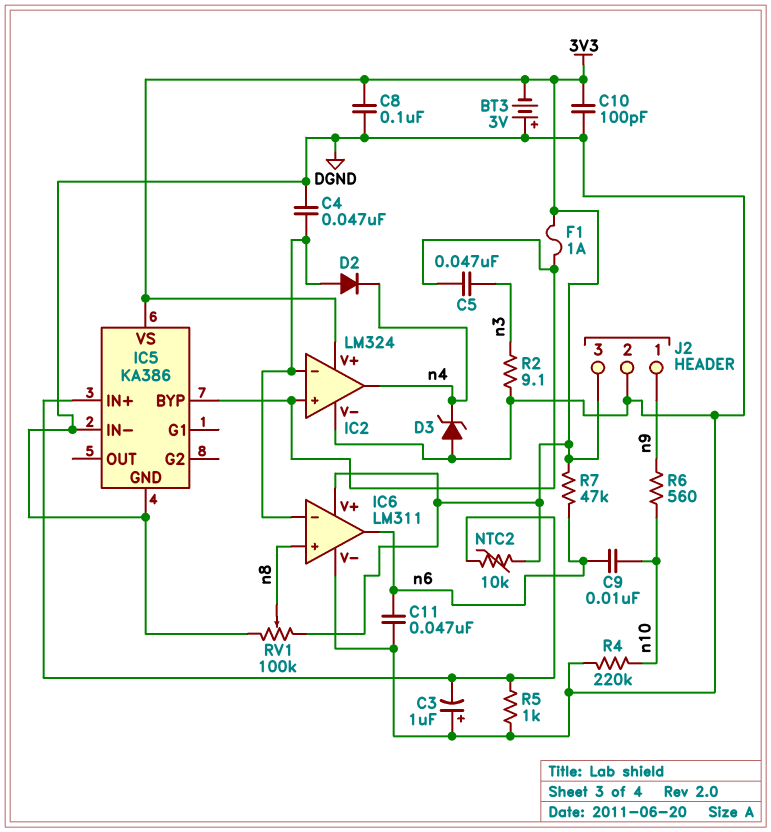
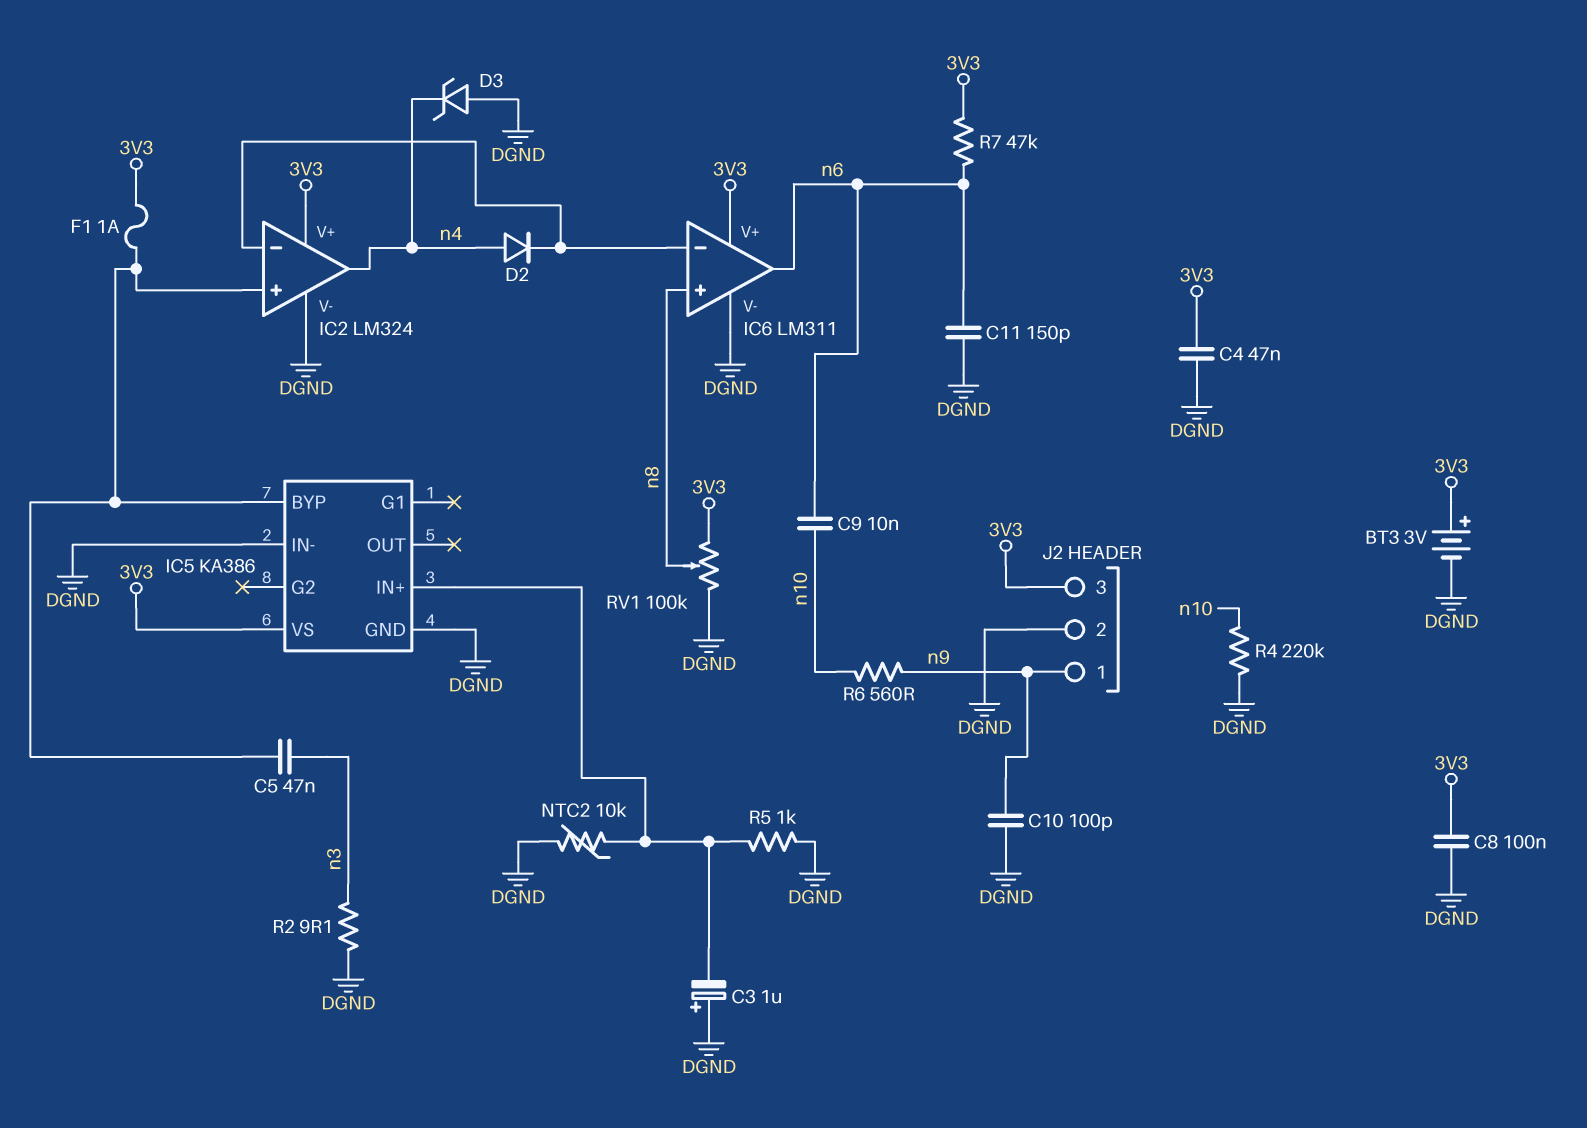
BT3: 3V (plus DGND, minus 3V3) -> 3V (plus 3V3, minus DGND)
C4: 47nF (DGND, IC2/in-) -> 47nF (3V3, DGND)
C10: 100pF (3V3, DGND) -> 100pF (DGND, n9)
C11: 47nF (DGND, n6) -> 150pF (DGND, n6)
D2: diode (A IC2/in-, K n4) -> diode (A n4, K IC2/in-)
NTC2: 10k (3V3, IC5/IN+) -> 10k (DGND, IC5/IN+)

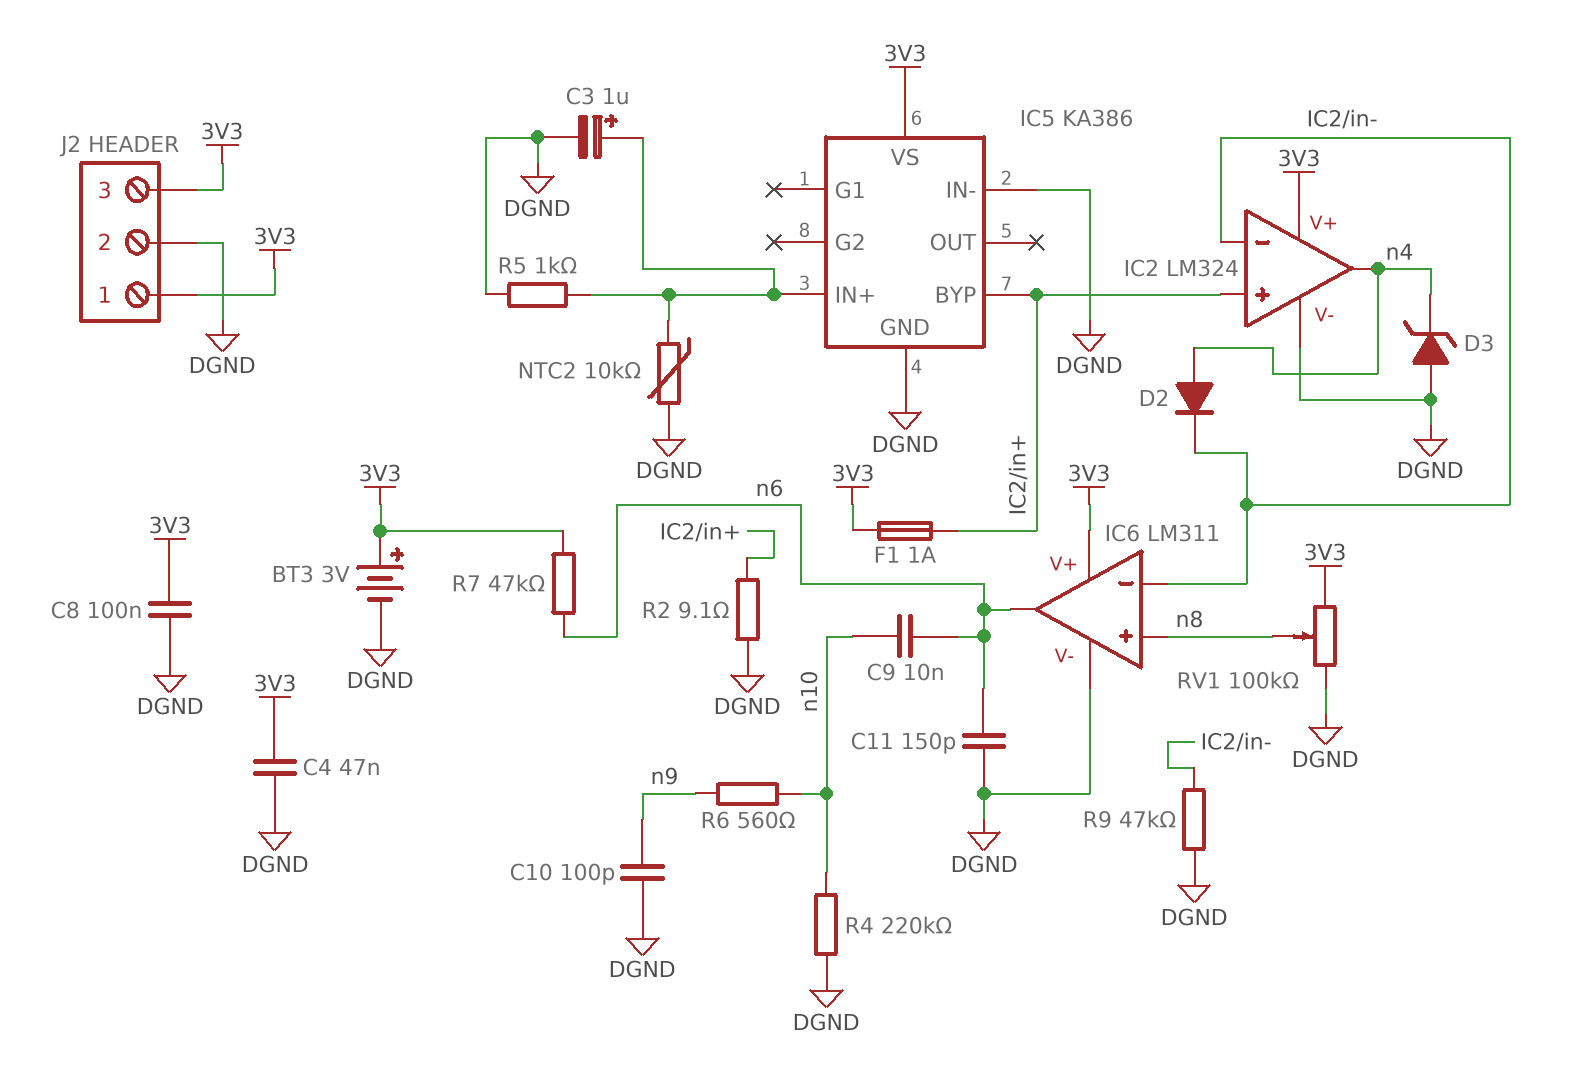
C3: 1uF (plus DGND, minus IC5/IN+) -> 1uF (plus IC5/IN+, minus DGND)
C5: 47nF (IC2/in+, n3) -> none
J2 pin 1: n9 -> 3V3
R2: 9.1 (DGND, n3) -> 9.1 (DGND, IC2/in+)
R9: none -> 47k (DGND, IC2/in-)

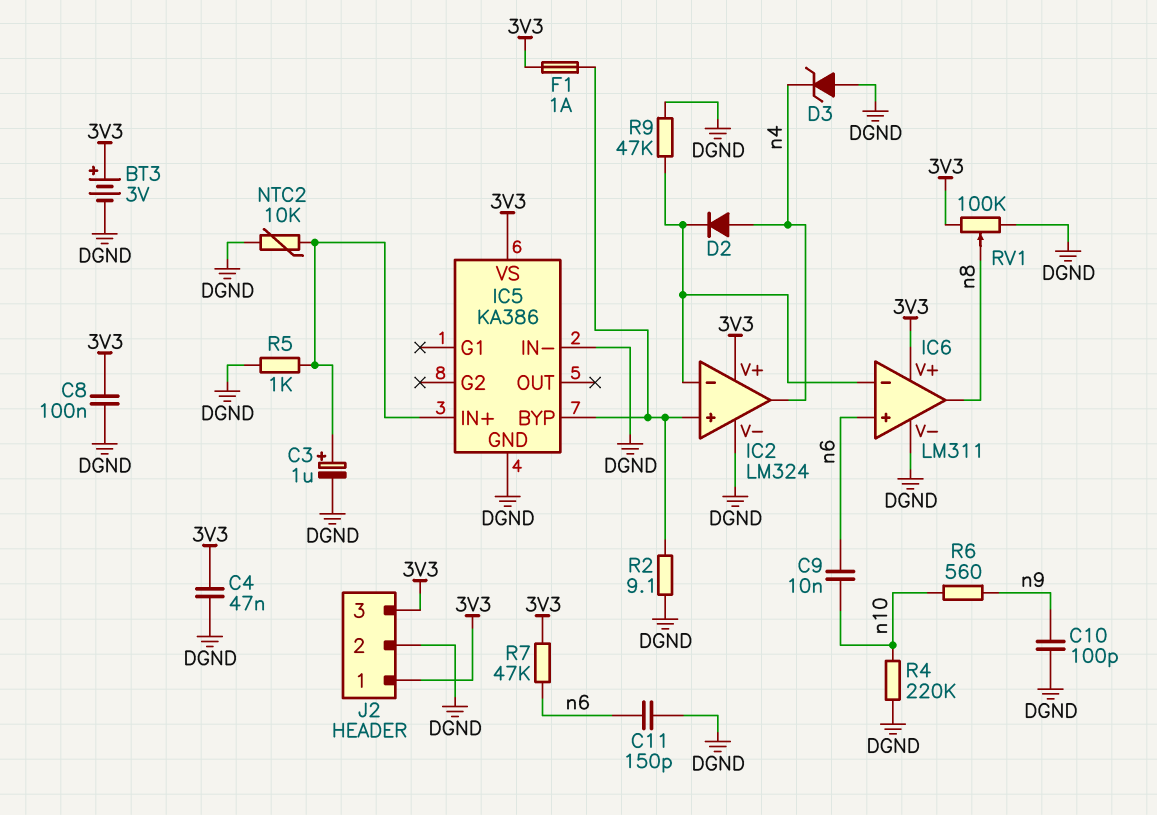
IC6 pin in+: n8 -> n6
IC6 pin out: n6 -> n8

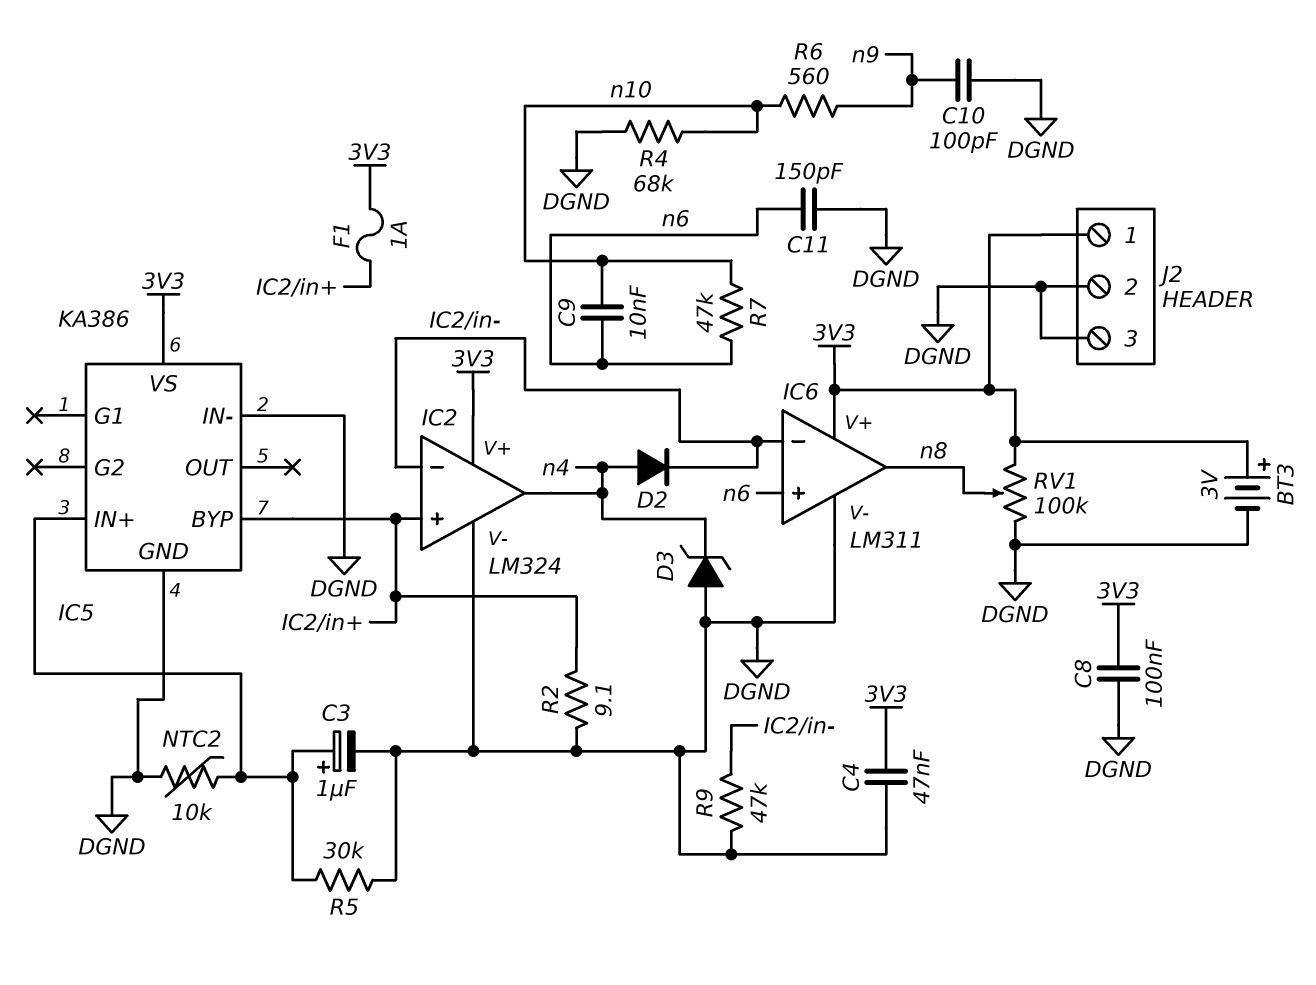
J2 pin 3: 3V3 -> DGND
R4: 220k (DGND, n10) -> 68k (DGND, n10)
R5: 1k (DGND, IC5/IN+) -> 30k (DGND, IC5/IN+)
R7: 47k (3V3, n6) -> 47k (n6, n10)

